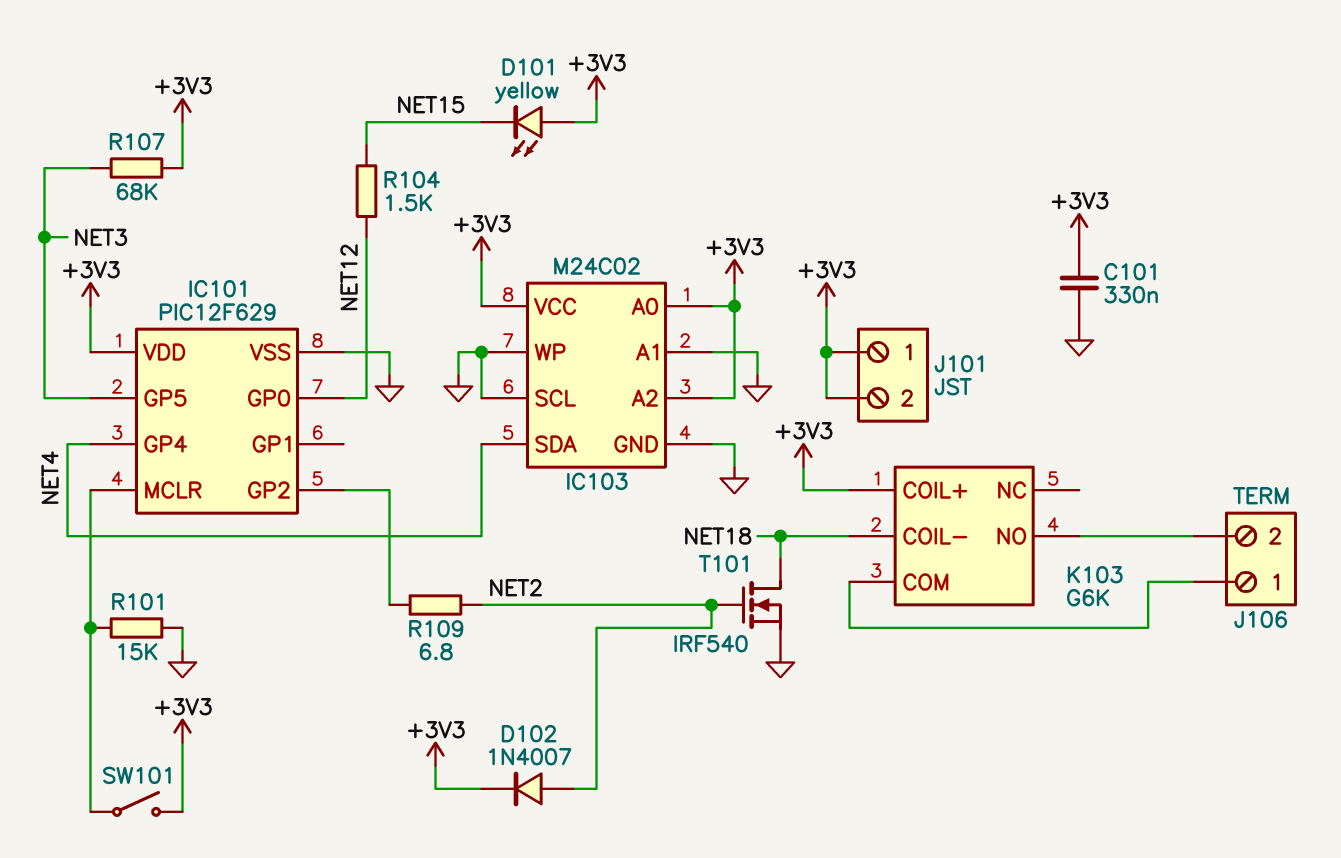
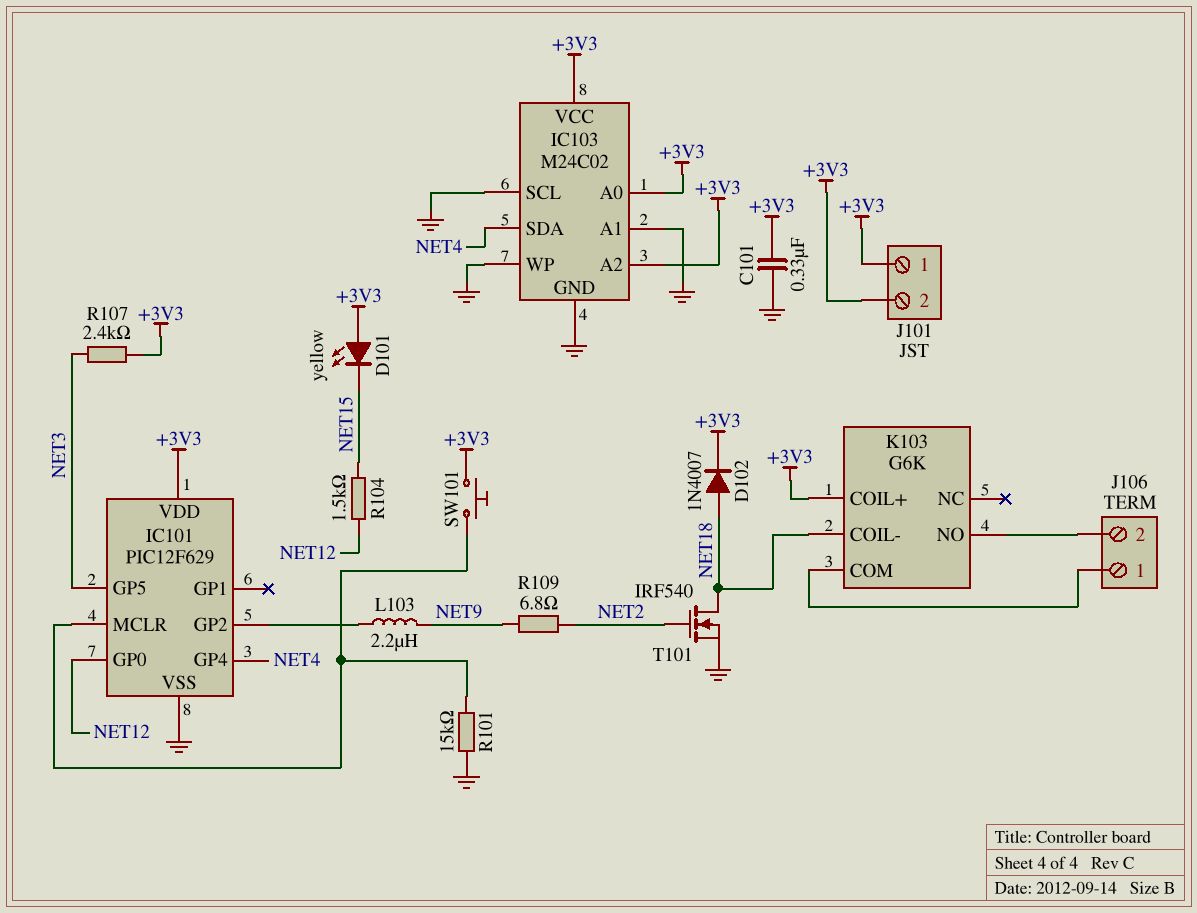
D102: diode 1N4007 (A NET2, K +3V3) -> diode 1N4007 (A NET18, K +3V3)
L103: none -> 2.2uH (IC101/GP2, NET9)
R107: 68k (+3V3, NET3) -> 2.4k (+3V3, NET3)
R109: 6.8 (IC101/GP2, NET2) -> 6.8 (NET2, NET9)
SW101: switch (+3V3, IC101/MCLR) -> button (+3V3, IC101/MCLR)

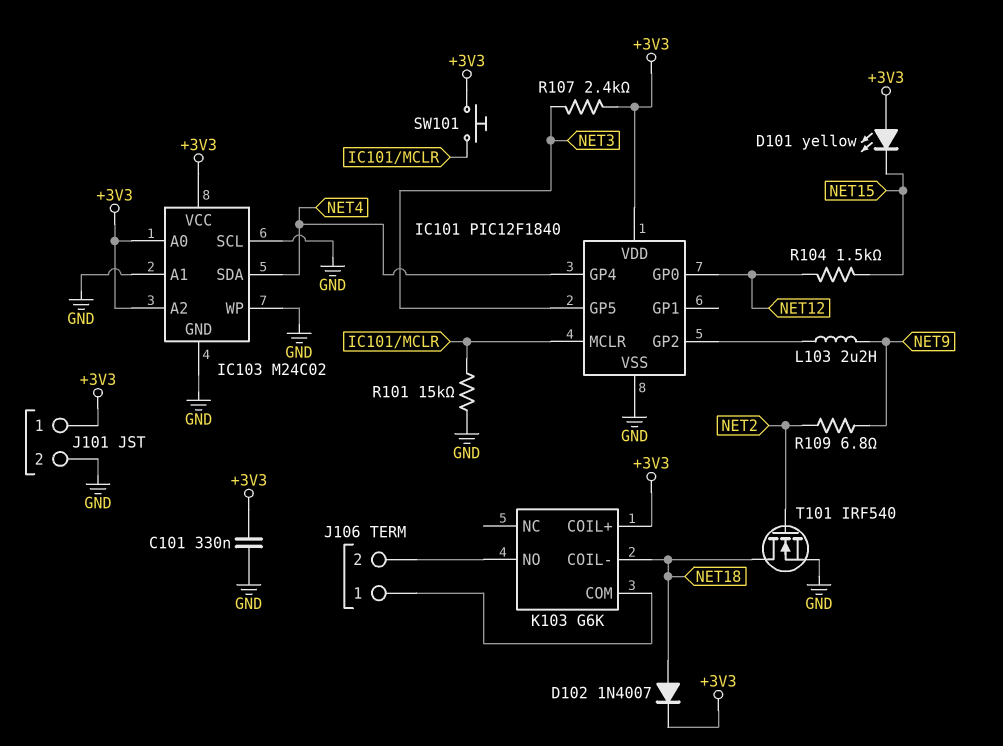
IC101: PIC12F629 -> PIC12F1840
J101 pin 2: +3V3 -> GND

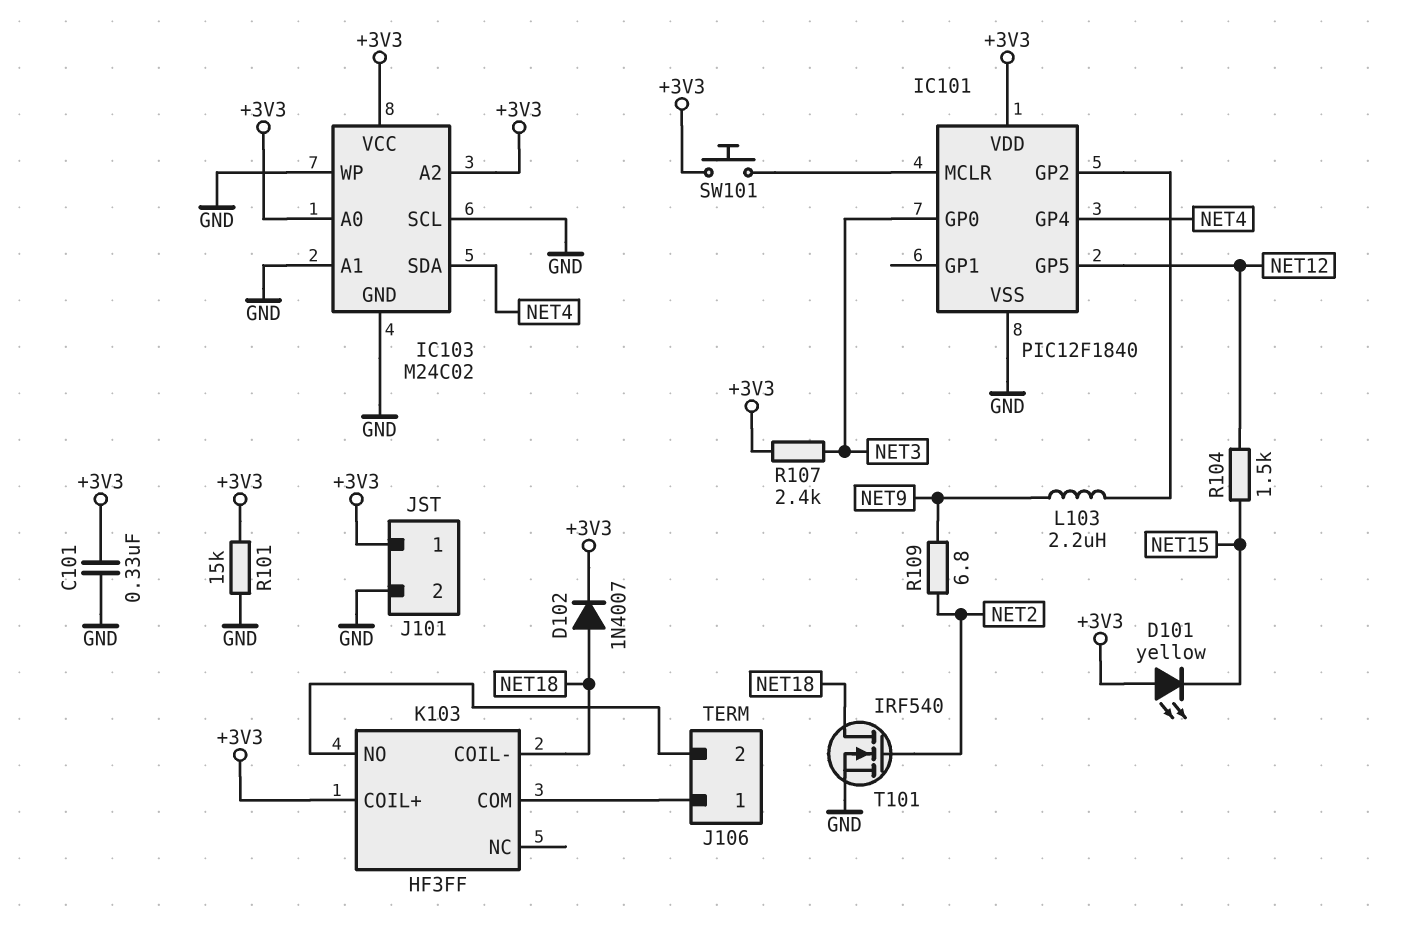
IC101 pin GP0: NET12 -> NET3
IC101 pin GP5: NET3 -> NET12
K103: G6K -> HF3FF
R101: 15k (GND, IC101/MCLR) -> 15k (+3V3, GND)

